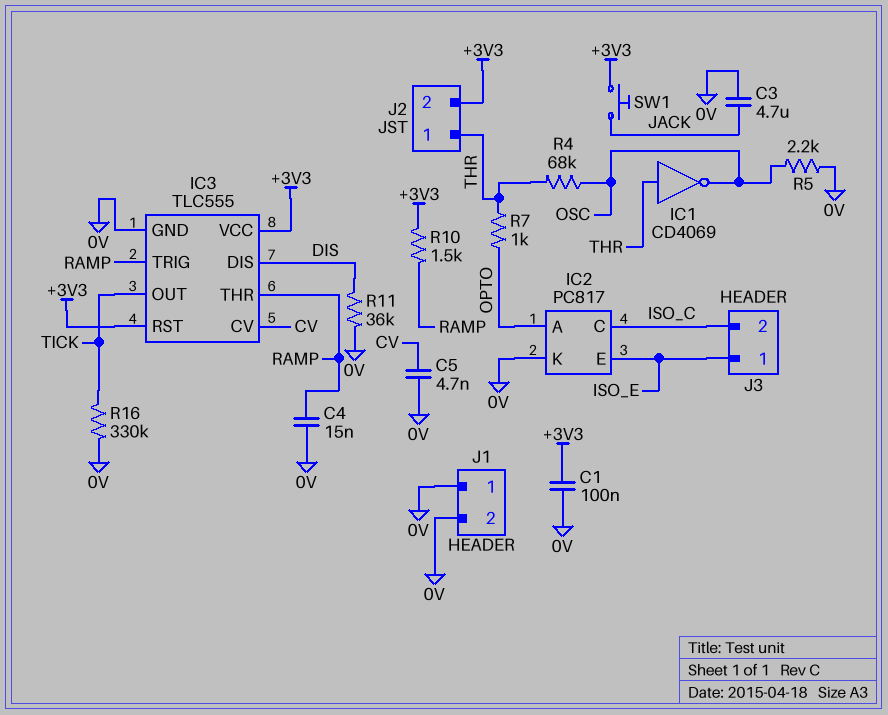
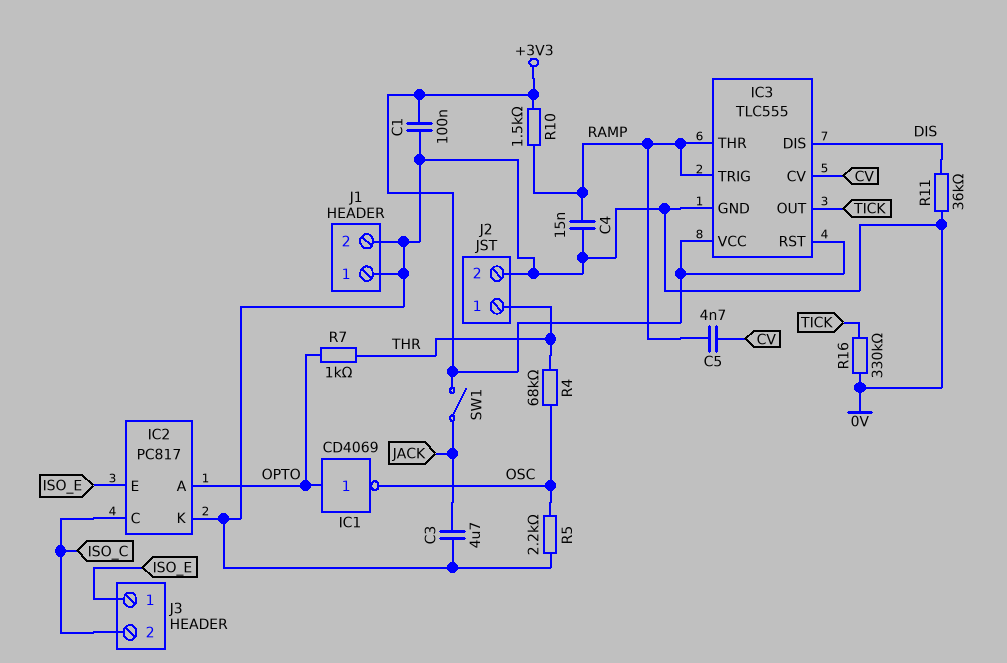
C5: 4.7nF (0V, CV) -> 4.7nF (CV, RAMP)
IC1: NOT CD4069 (in THR, out OSC) -> NOT CD4069 (in OPTO, out OSC)
J2 pin 2: +3V3 -> 0V
SW1: button (+3V3, JACK) -> switch (+3V3, JACK)

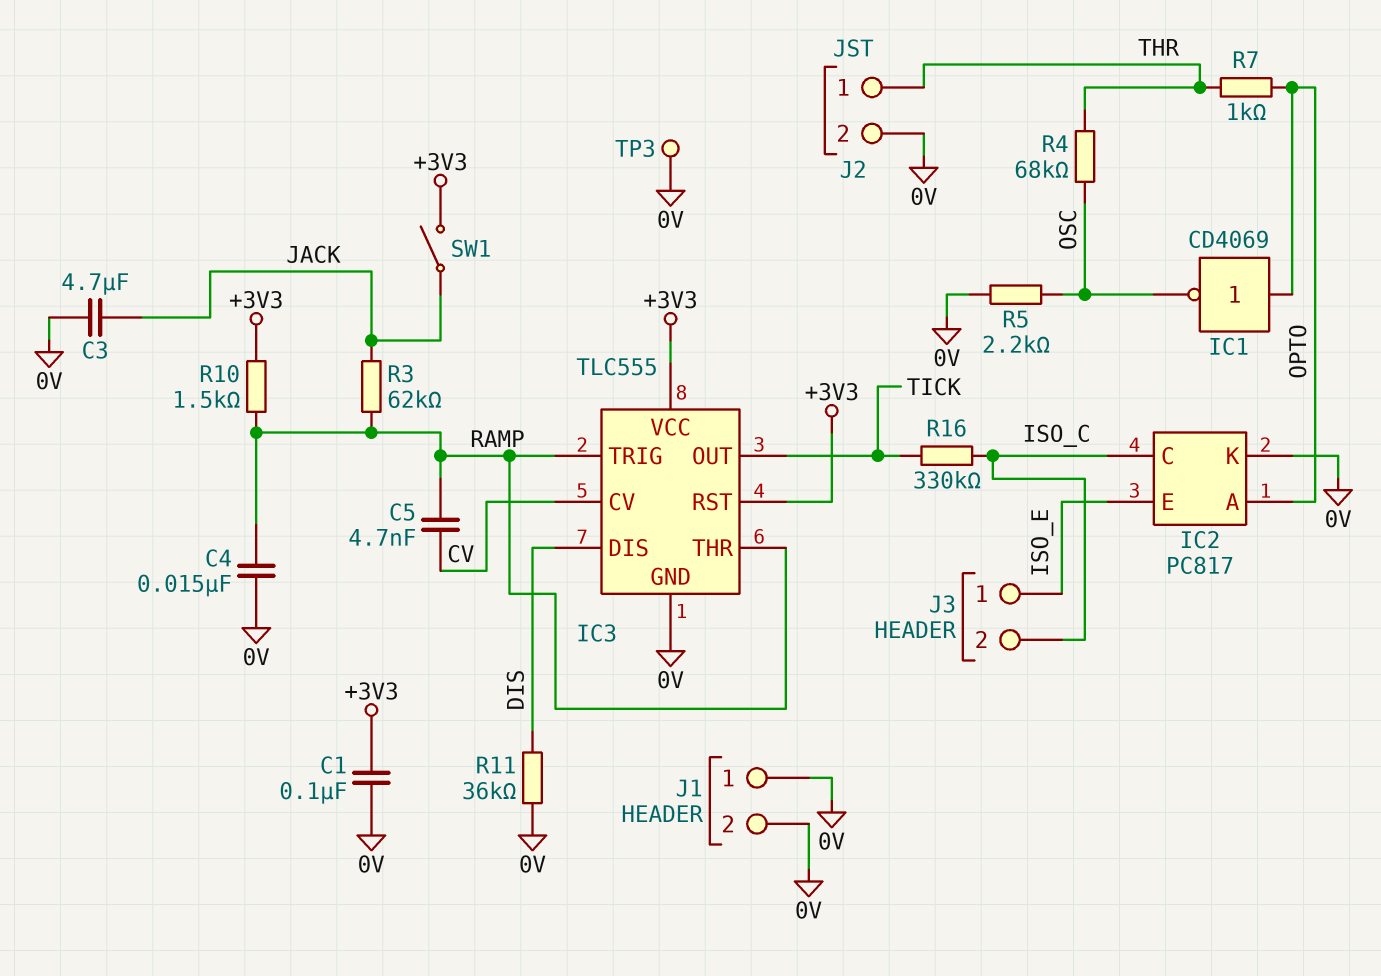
R3: none -> 62k (JACK, RAMP)
R16: 330k (0V, TICK) -> 330k (ISO_C, TICK)
TP3: none -> test point (0V)

